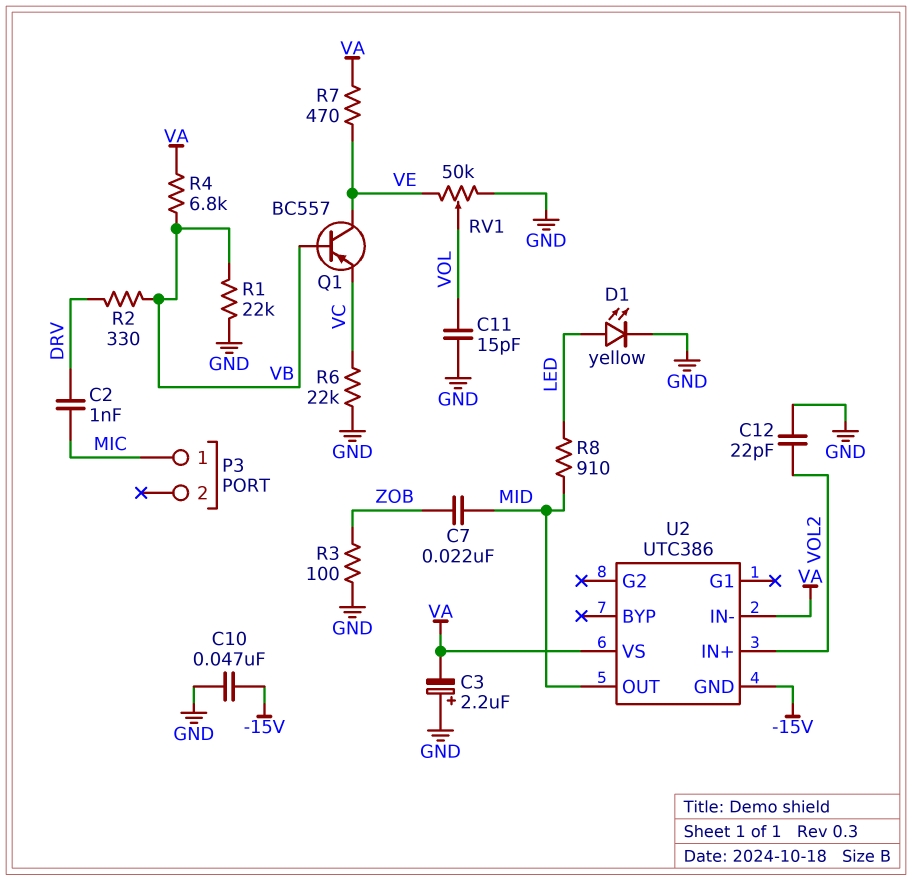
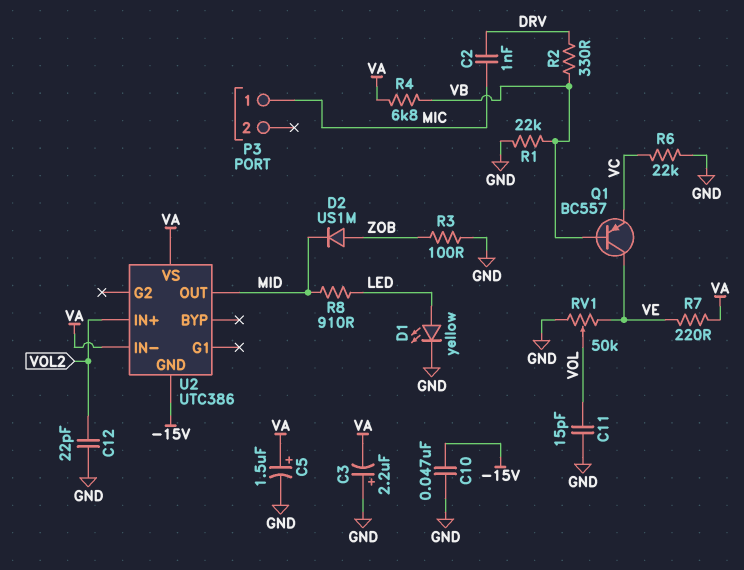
C5: none -> 1.5uF (plus VA, minus GND)
C7: 22nF (MID, ZOB) -> none
D2: none -> diode US1M (A ZOB, K MID)
R7: 470 (VA, VE) -> 220 (VA, VE)

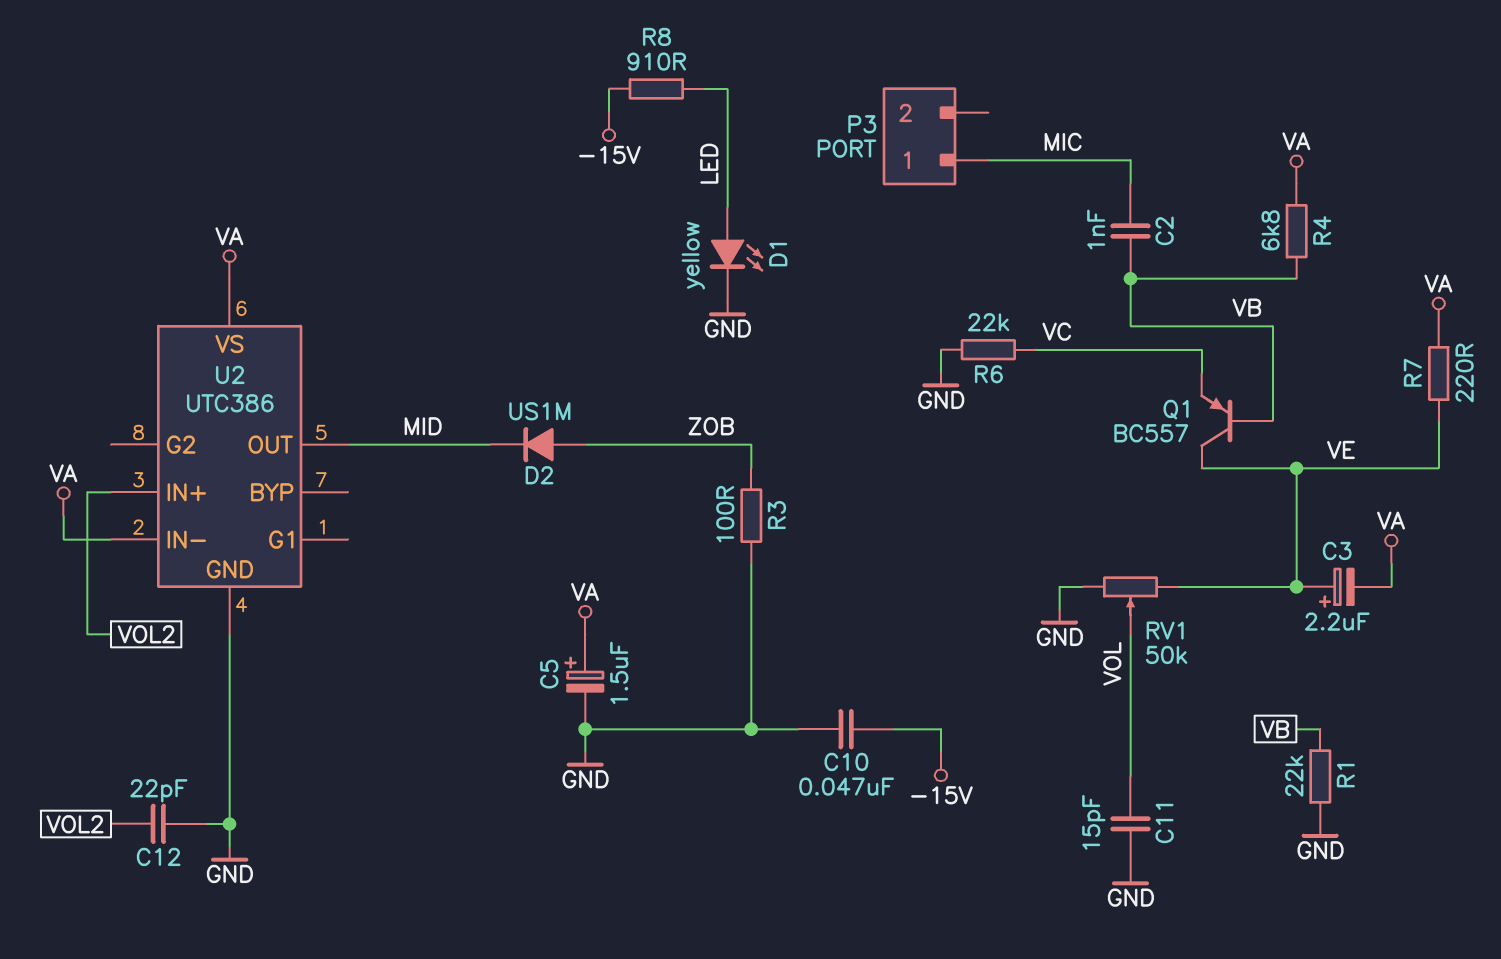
C2: 1nF (DRV, MIC) -> 1nF (MIC, VB)
C3: 2.2uF (plus GND, minus VA) -> 2.2uF (plus VE, minus VA)
R2: 330 (DRV, VB) -> none
R8: 910 (LED, MID) -> 910 (-15V, LED)
U2 pin GND: -15V -> GND

